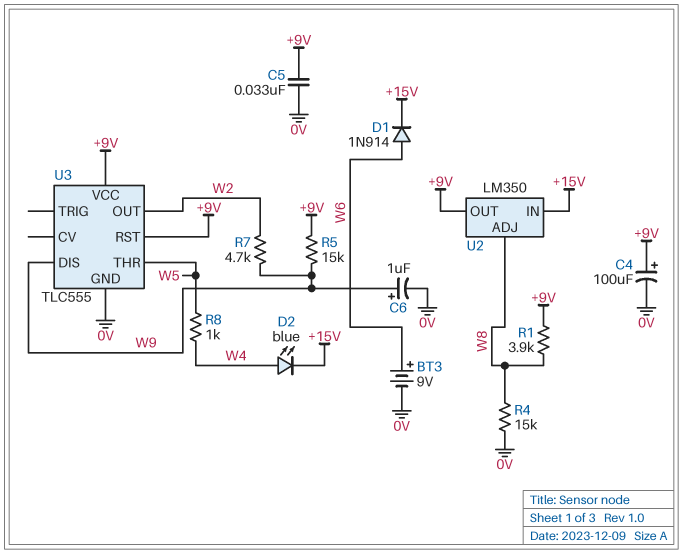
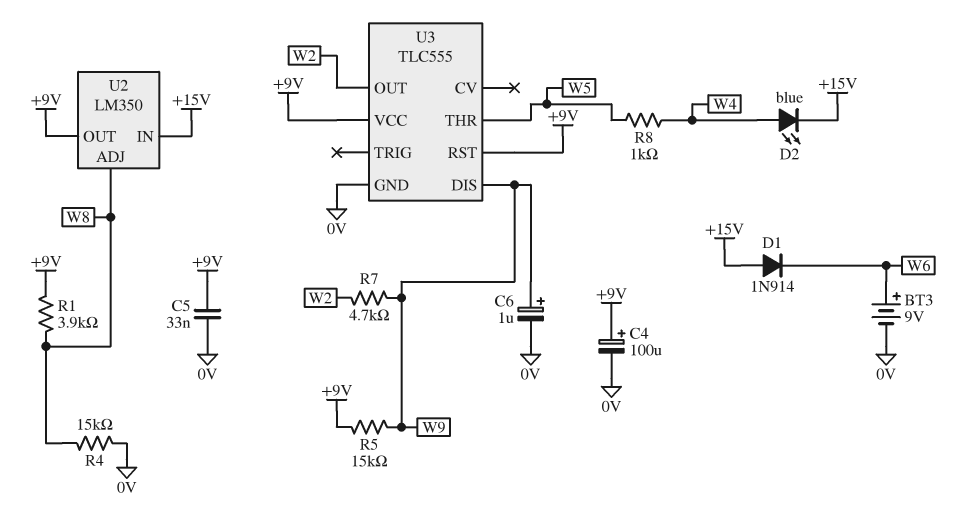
D1: diode 1N914 (A W6, K +15V) -> diode 1N914 (A +15V, K W6)

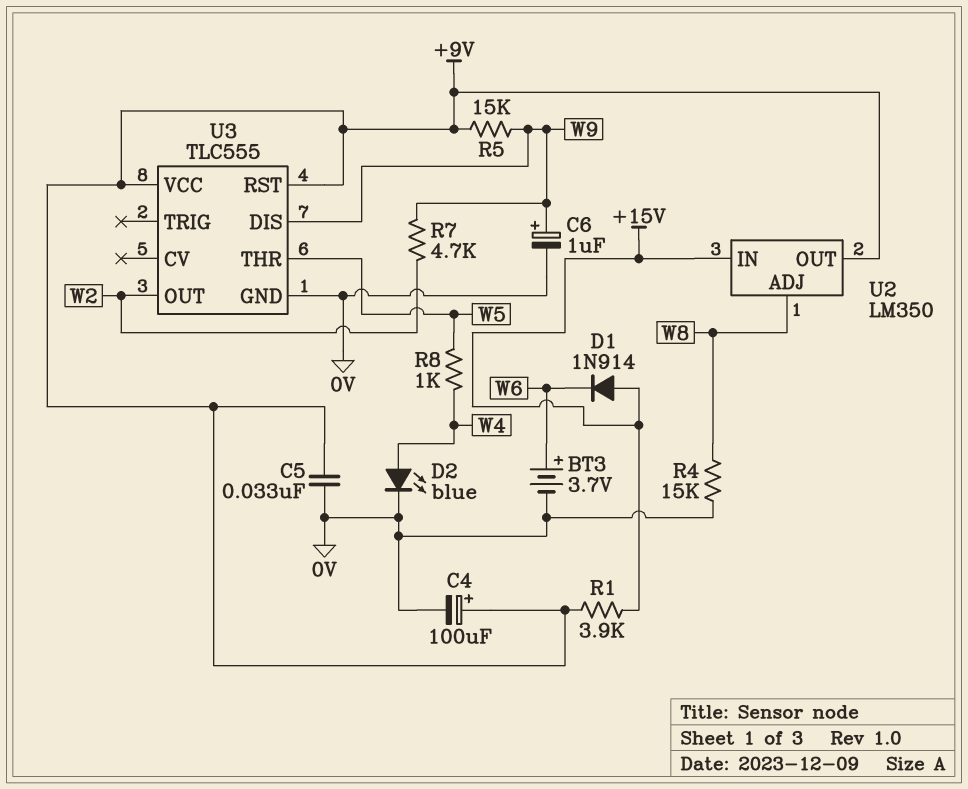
BT3: 9V (plus W6, minus 0V) -> 3.7V (plus W6, minus 0V)
D2: LED blue (A W4, K +15V) -> LED blue (A W4, K 0V)
R1: 3.9k (+9V, W8) -> 3.9k (+9V, +15V)

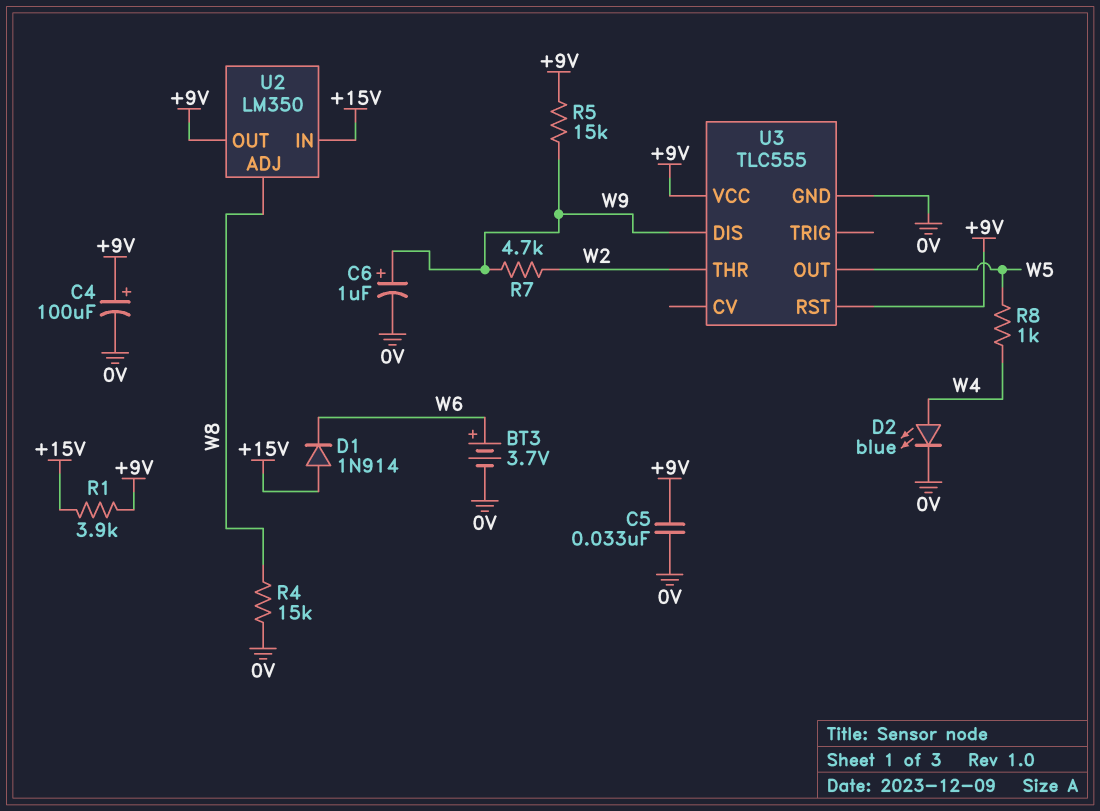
U3 pin OUT: W2 -> W5
U3 pin THR: W5 -> W2

